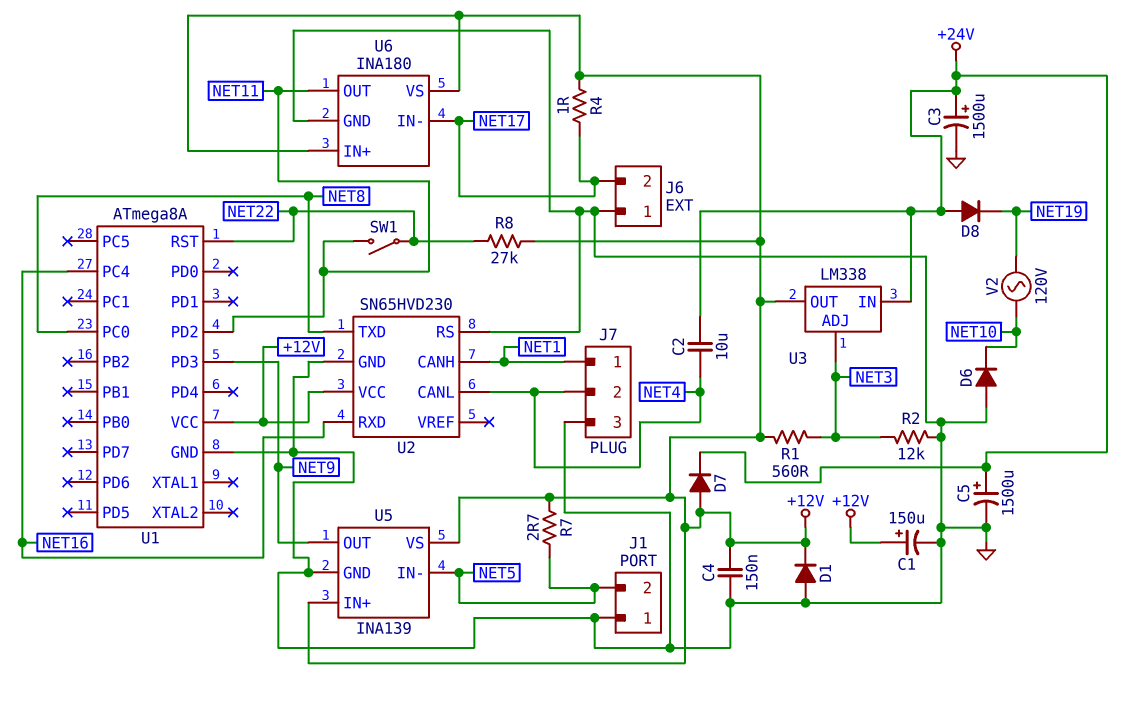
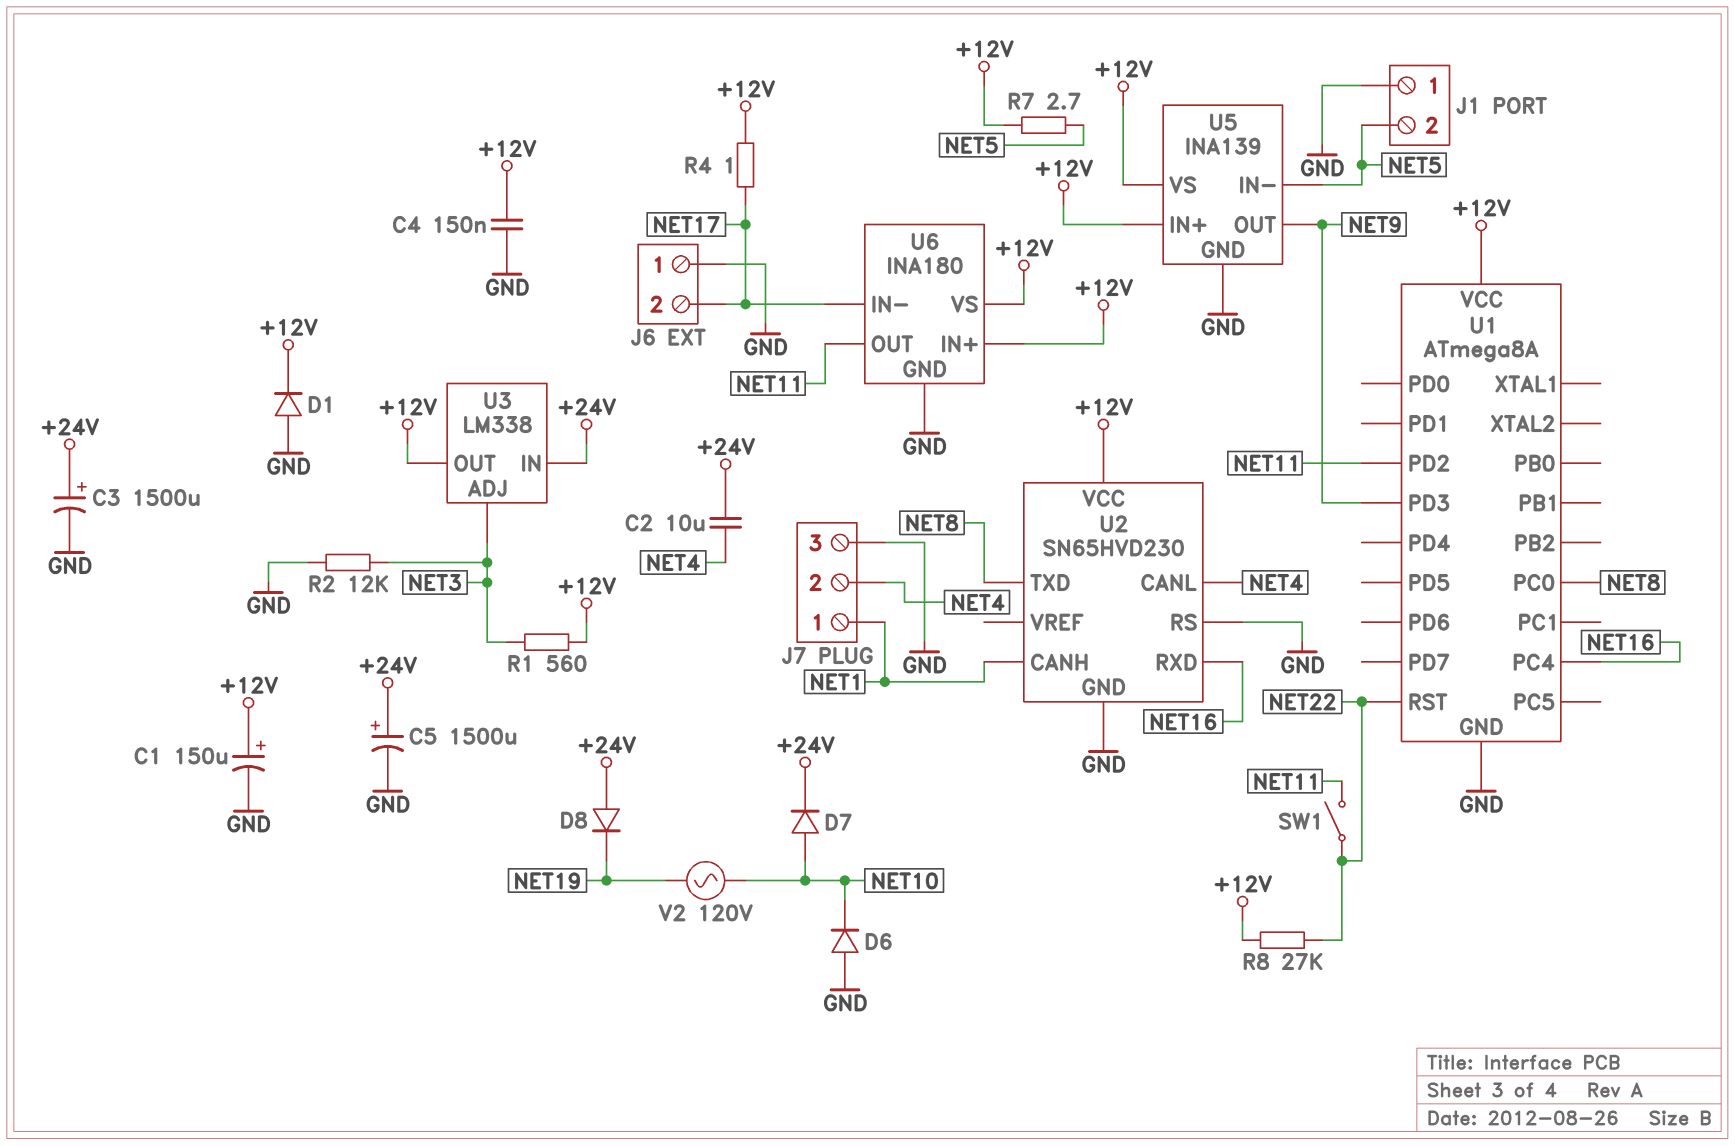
D7: diode (A +12V, K +24V) -> diode (A NET10, K +24V)

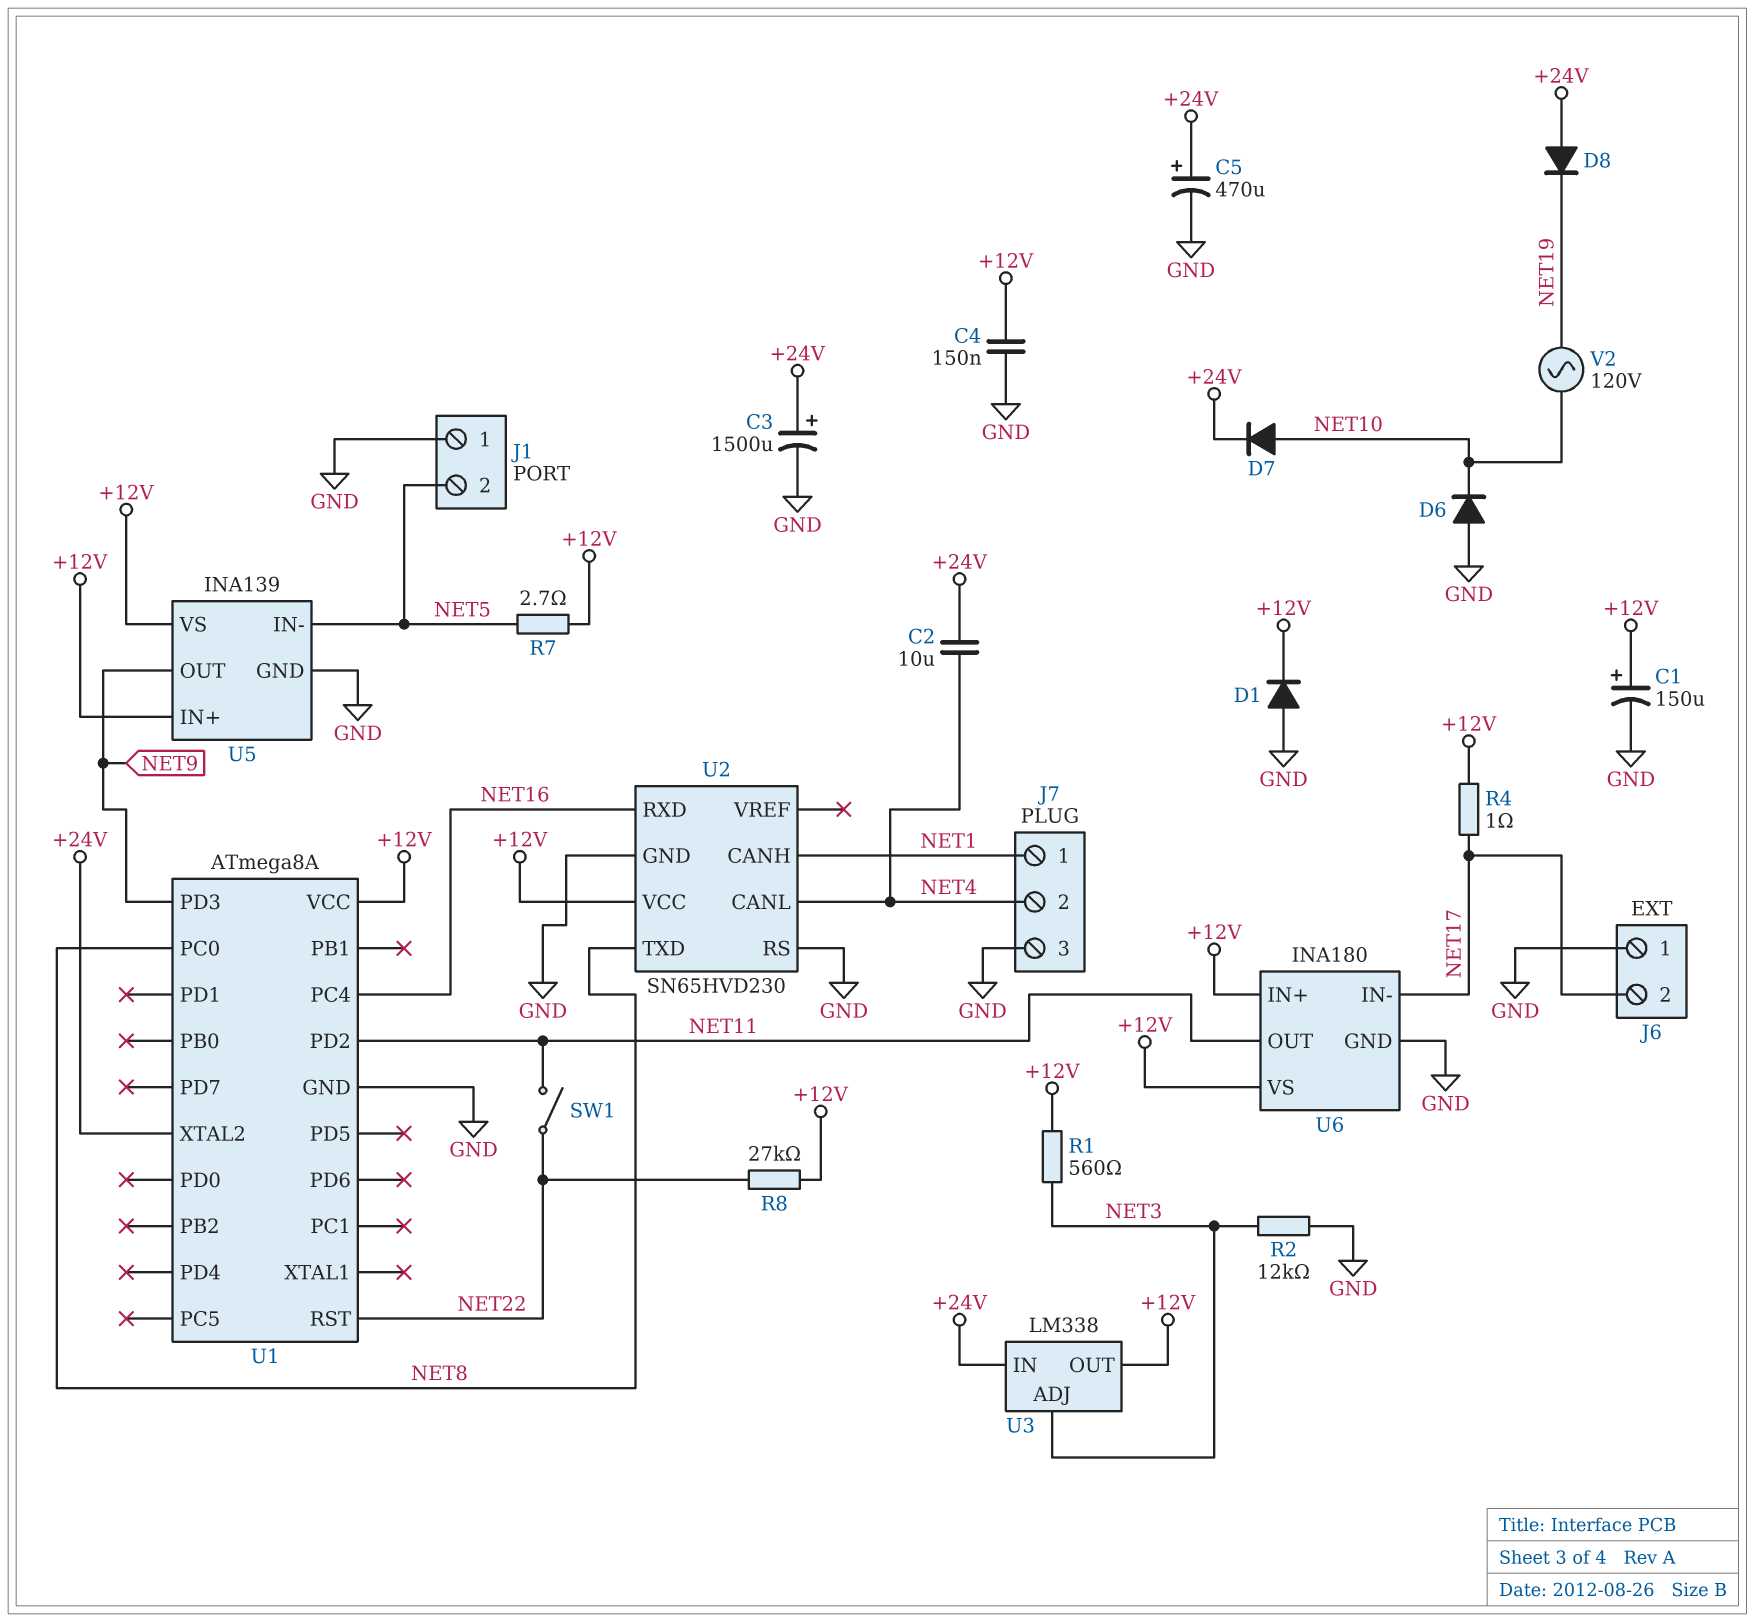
C5: 1500uF (plus +24V, minus GND) -> 470uF (plus +24V, minus GND)
U1 pin XTAL2: none -> +24V

